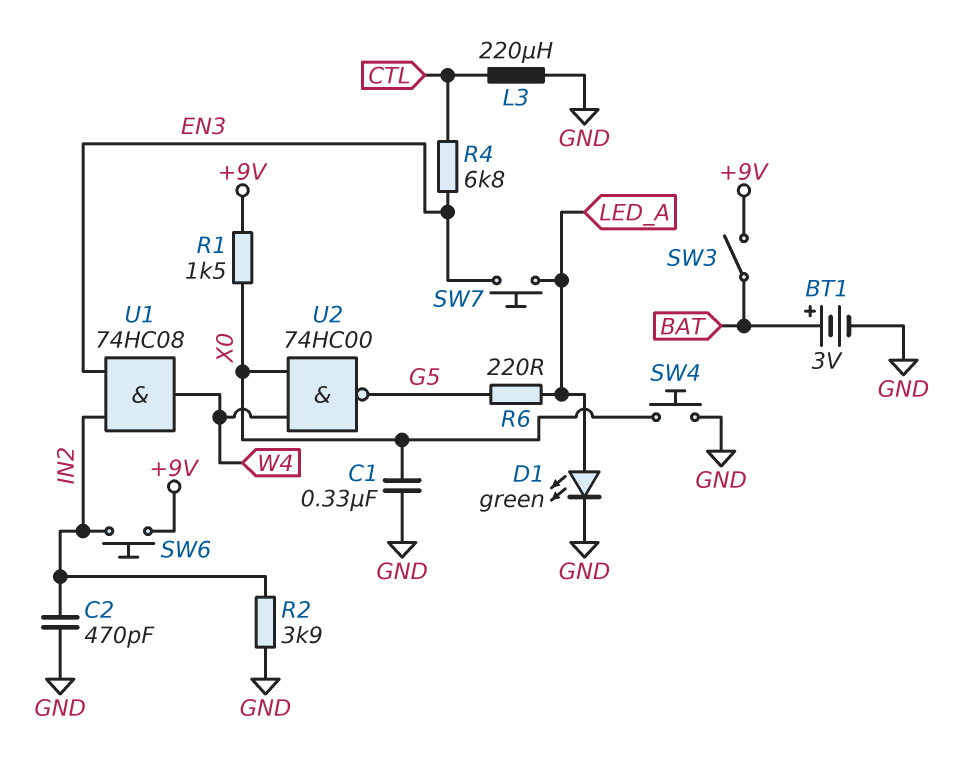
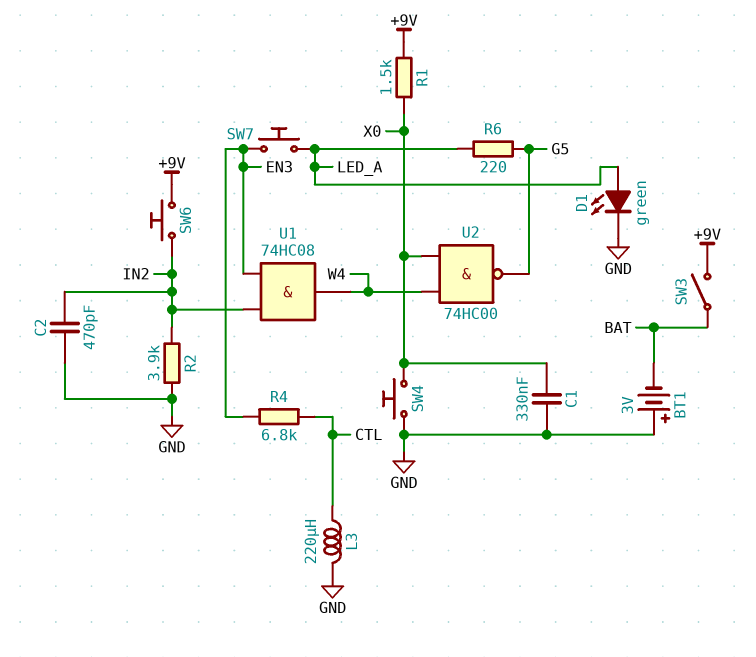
BT1: 3V (plus BAT, minus GND) -> 3V (plus GND, minus BAT)

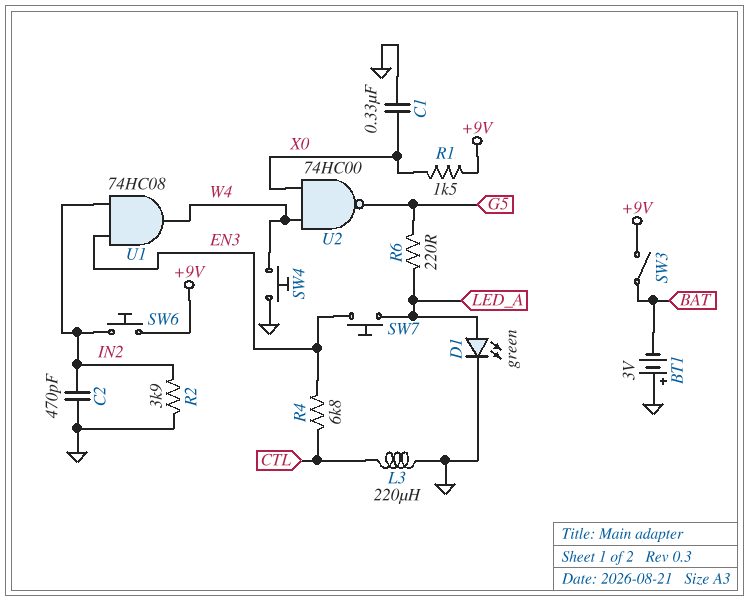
SW4: button (GND, X0) -> button (GND, W4)

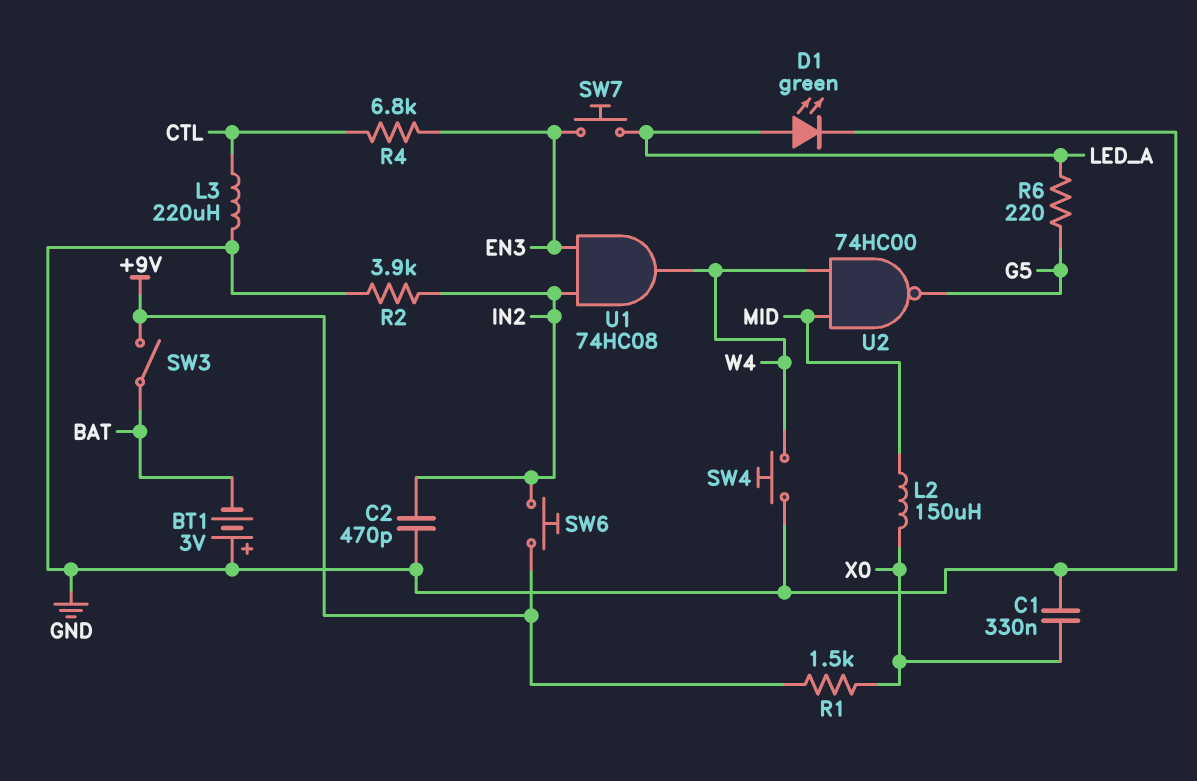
L2: none -> 150uH (MID, X0)
U2: NAND 74HC00 (in W4, in X0, out G5) -> NAND 74HC00 (in MID, in W4, out G5)

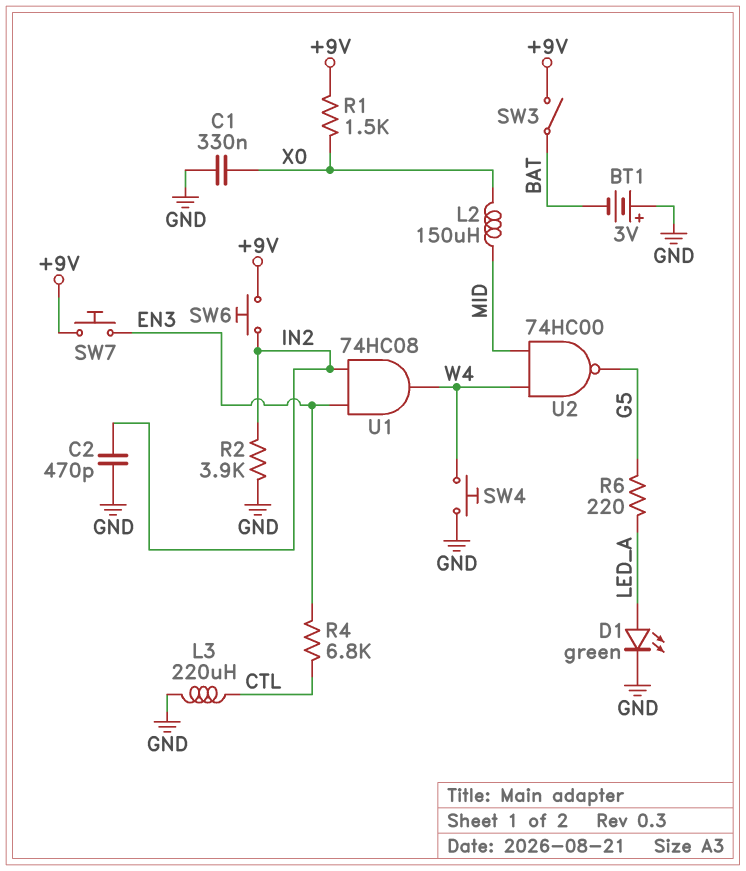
SW7: button (EN3, LED_A) -> button (+9V, EN3)

